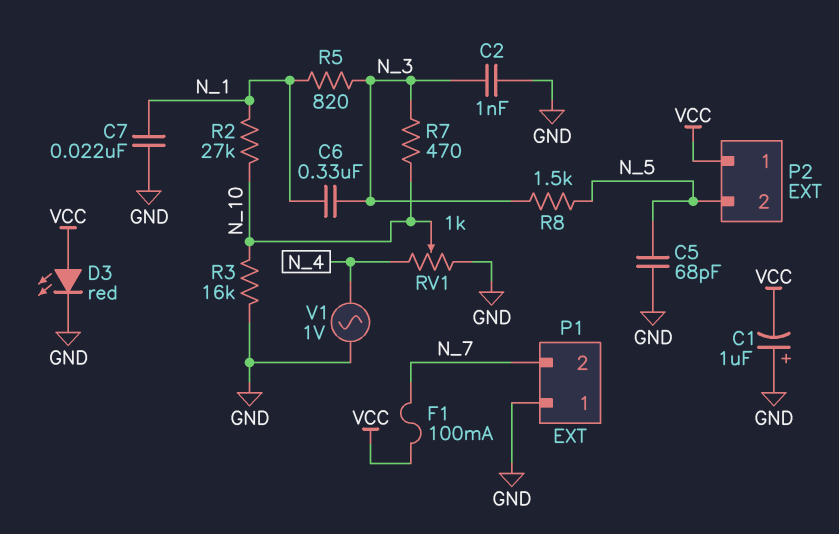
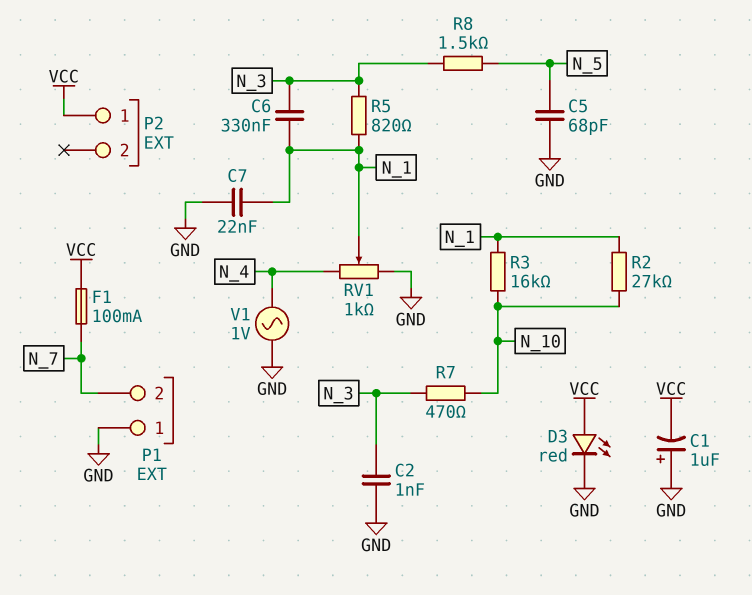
P2 pin 2: N_5 -> none
R3: 16k (GND, N_10) -> 16k (N_1, N_10)
RV1: 1k (GND, N_4, wiper N_10) -> 1k (GND, N_4, wiper N_1)

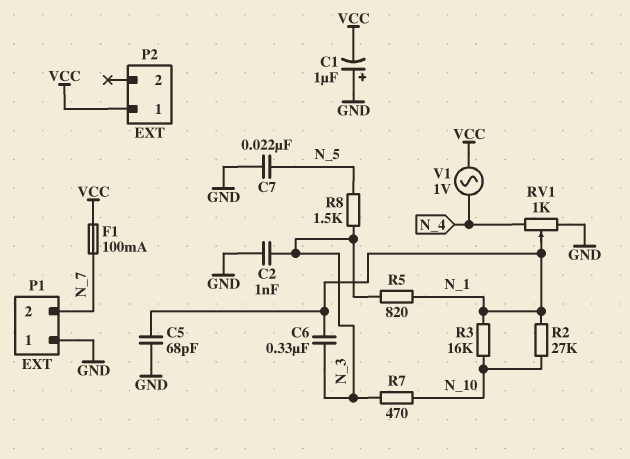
C5: 68pF (GND, N_5) -> 68pF (GND, N_1)
C7: 22nF (GND, N_1) -> 22nF (GND, N_5)
D3: LED red (A VCC, K GND) -> none
V1: AC 1V (GND, N_4) -> AC 1V (N_4, VCC)

